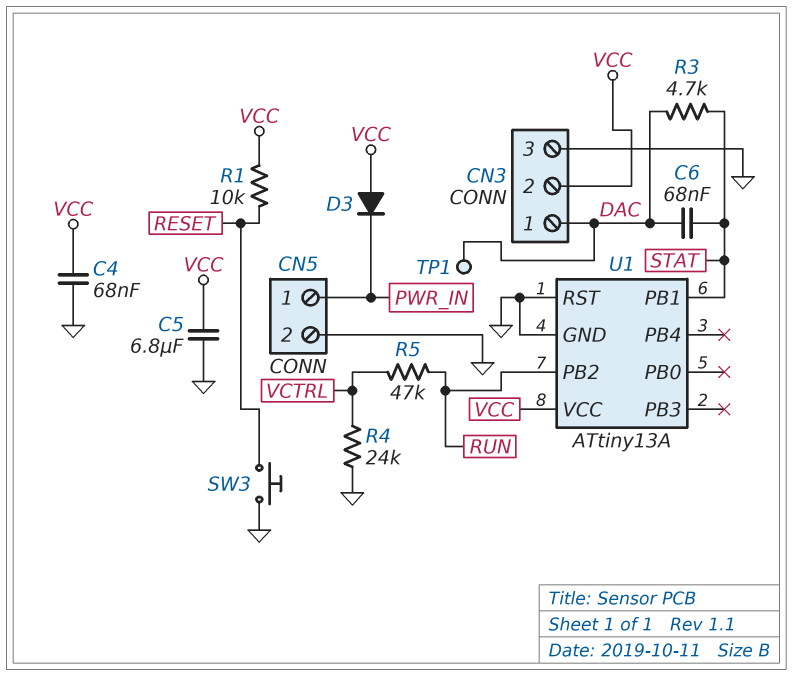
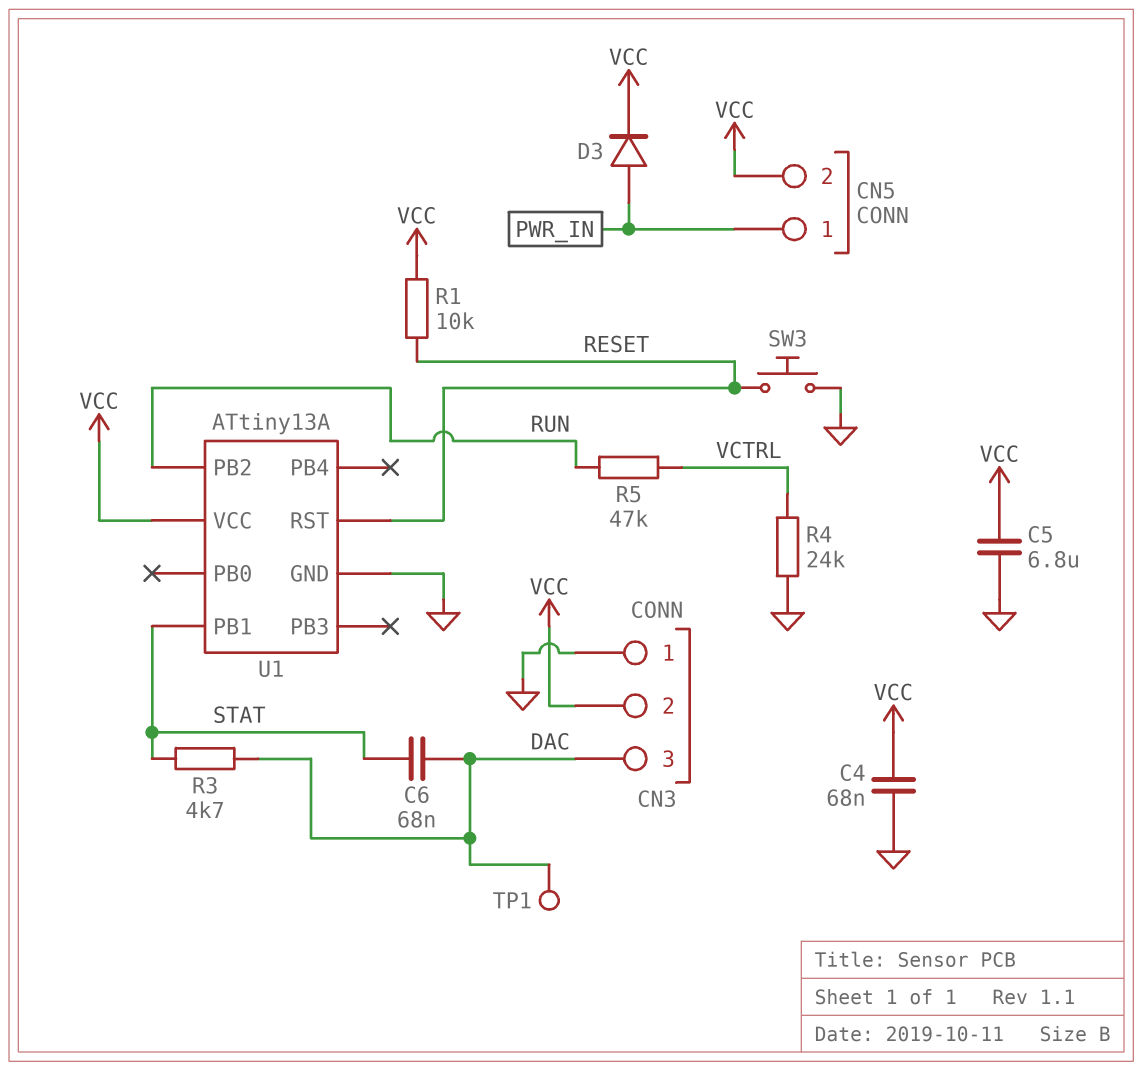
CN3 pin 1: DAC -> GND
CN3 pin 3: GND -> DAC
CN5 pin 2: GND -> VCC
D3: diode (A VCC, K PWR_IN) -> diode (A PWR_IN, K VCC)
U1 pin RST: GND -> RESET

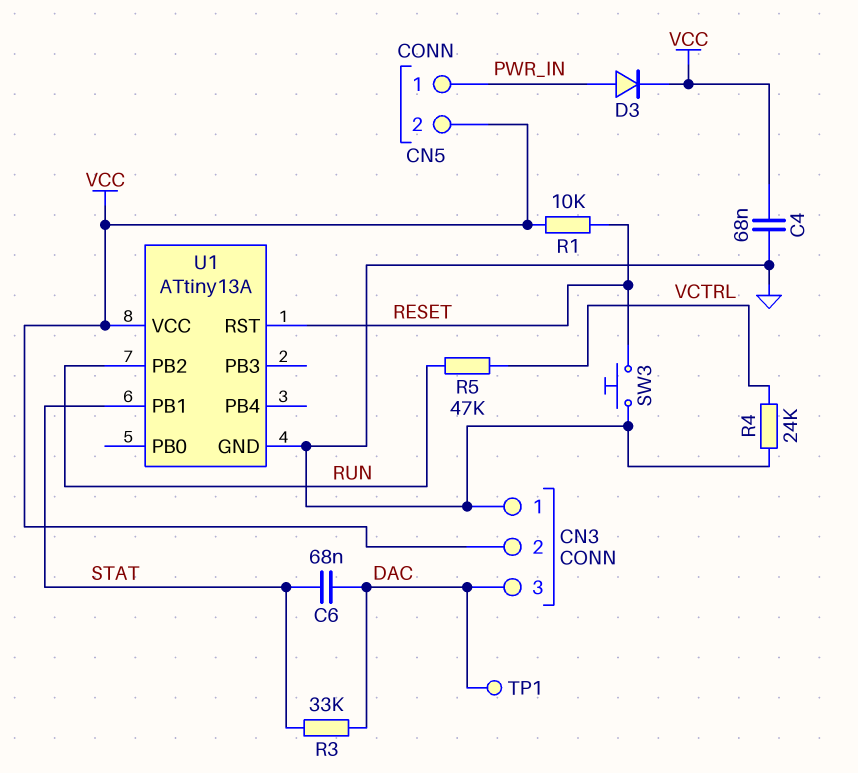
C5: 6.8uF (GND, VCC) -> none
R3: 4.7k (DAC, STAT) -> 33k (DAC, STAT)

